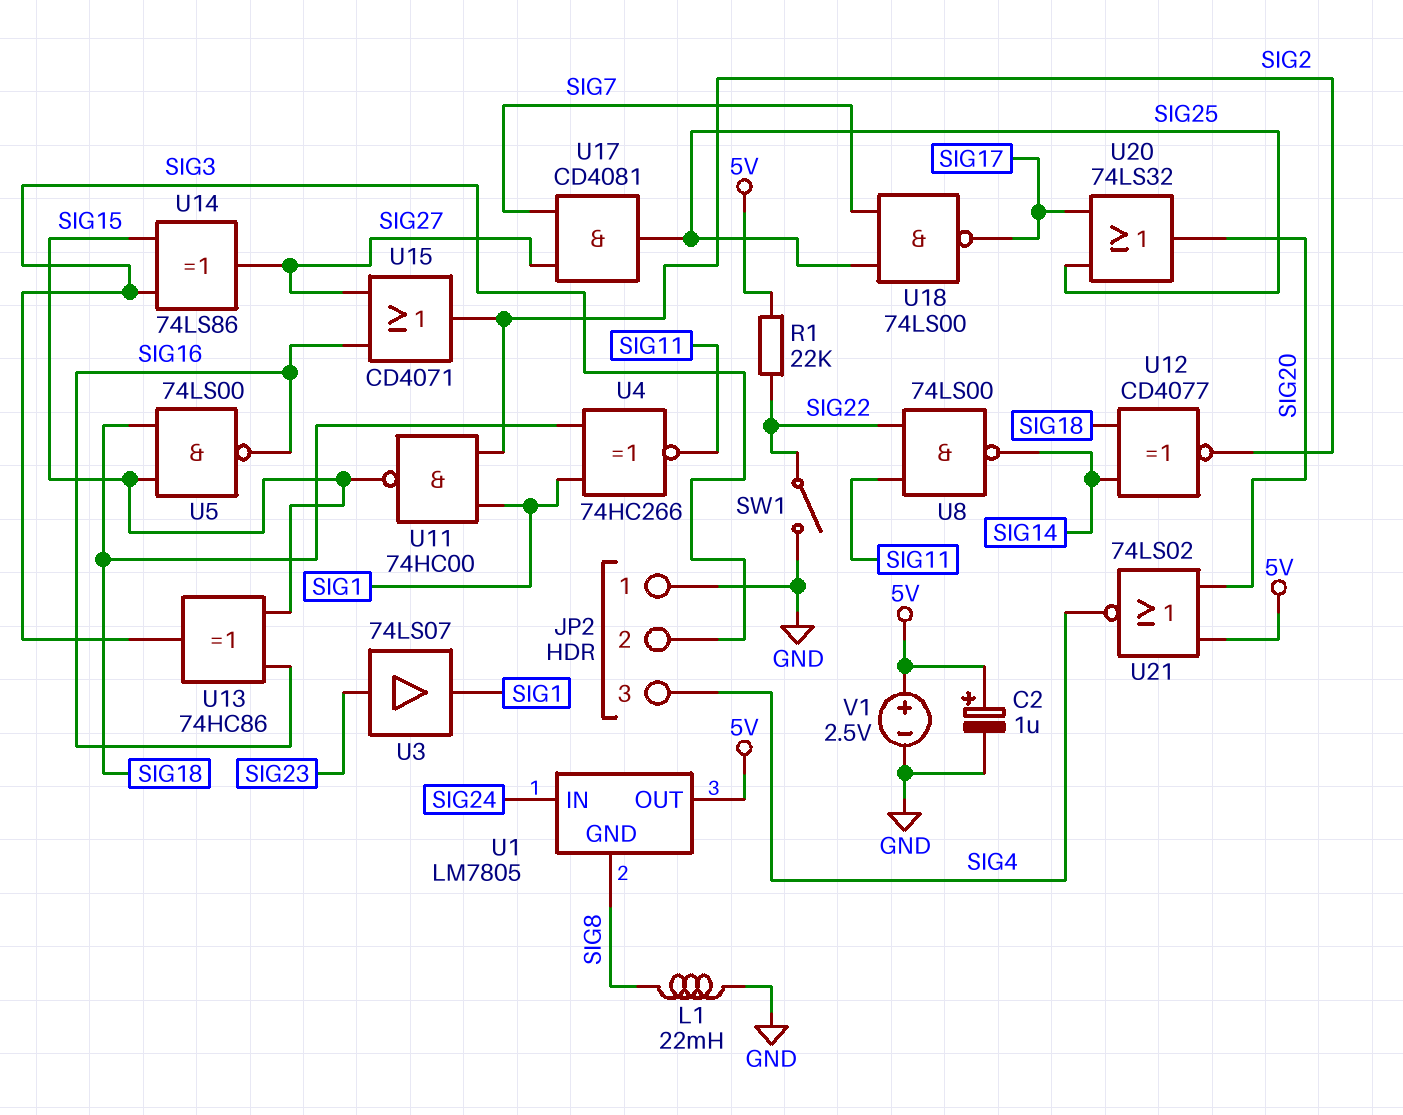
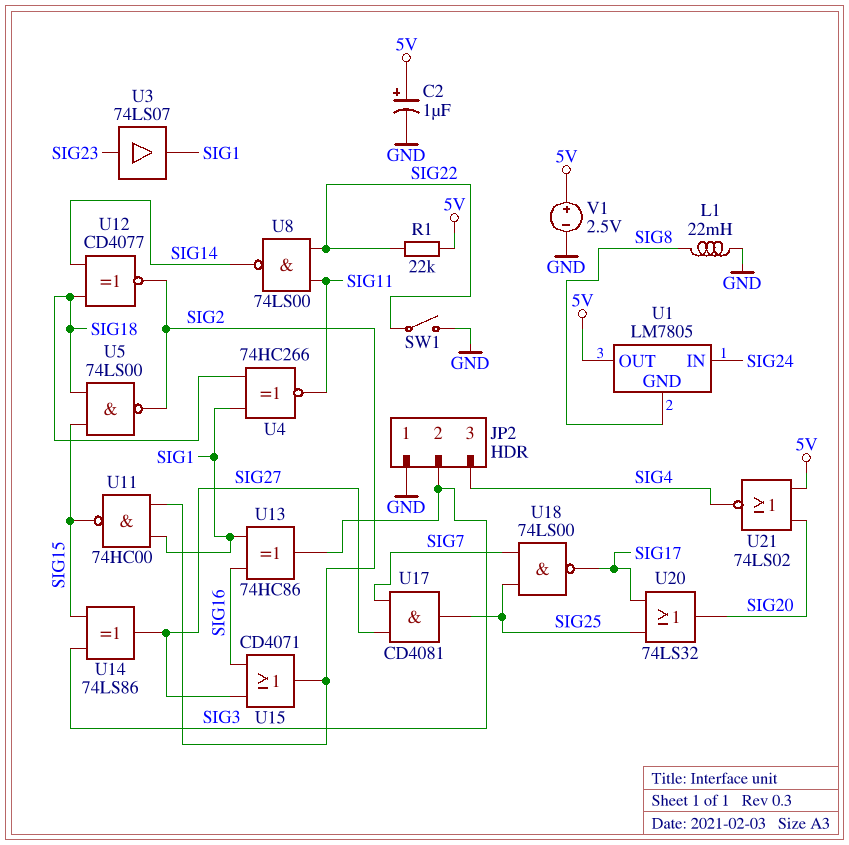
U5: NAND 74LS00 (in SIG15, in SIG18, out SIG16) -> NAND 74LS00 (in SIG15, in SIG18, out SIG2)
U13: XOR 74HC86 (in SIG15, in SIG16, out SIG3) -> XOR 74HC86 (in SIG1, in SIG16, out SIG3)

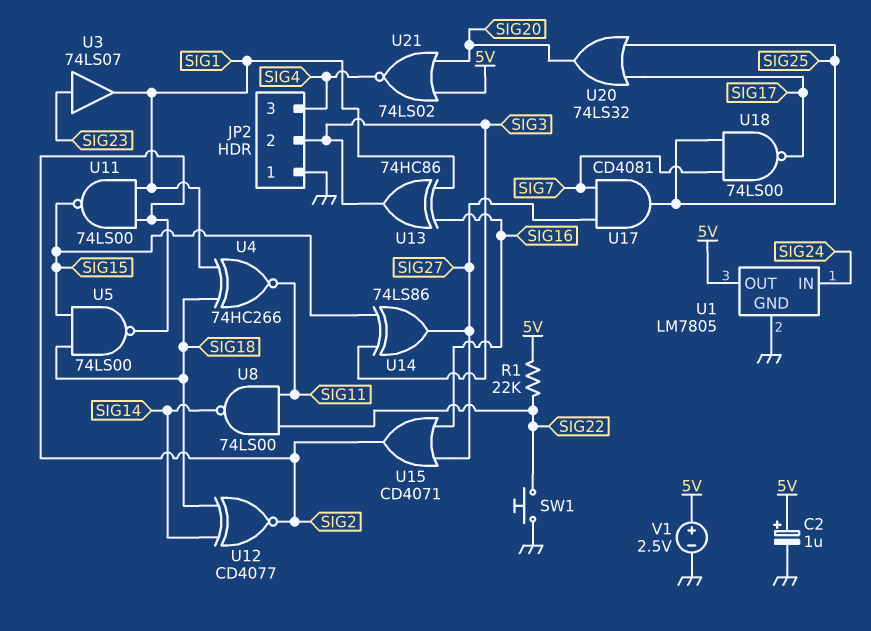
L1: 22mH (GND, SIG8) -> none
SW1: switch (GND, SIG22) -> button (GND, SIG22)
U1 pin GND: SIG8 -> GND
U11: NAND 74HC00 (in SIG1, in SIG2, out SIG15) -> NAND 74LS00 (in SIG1, in SIG2, out SIG15)

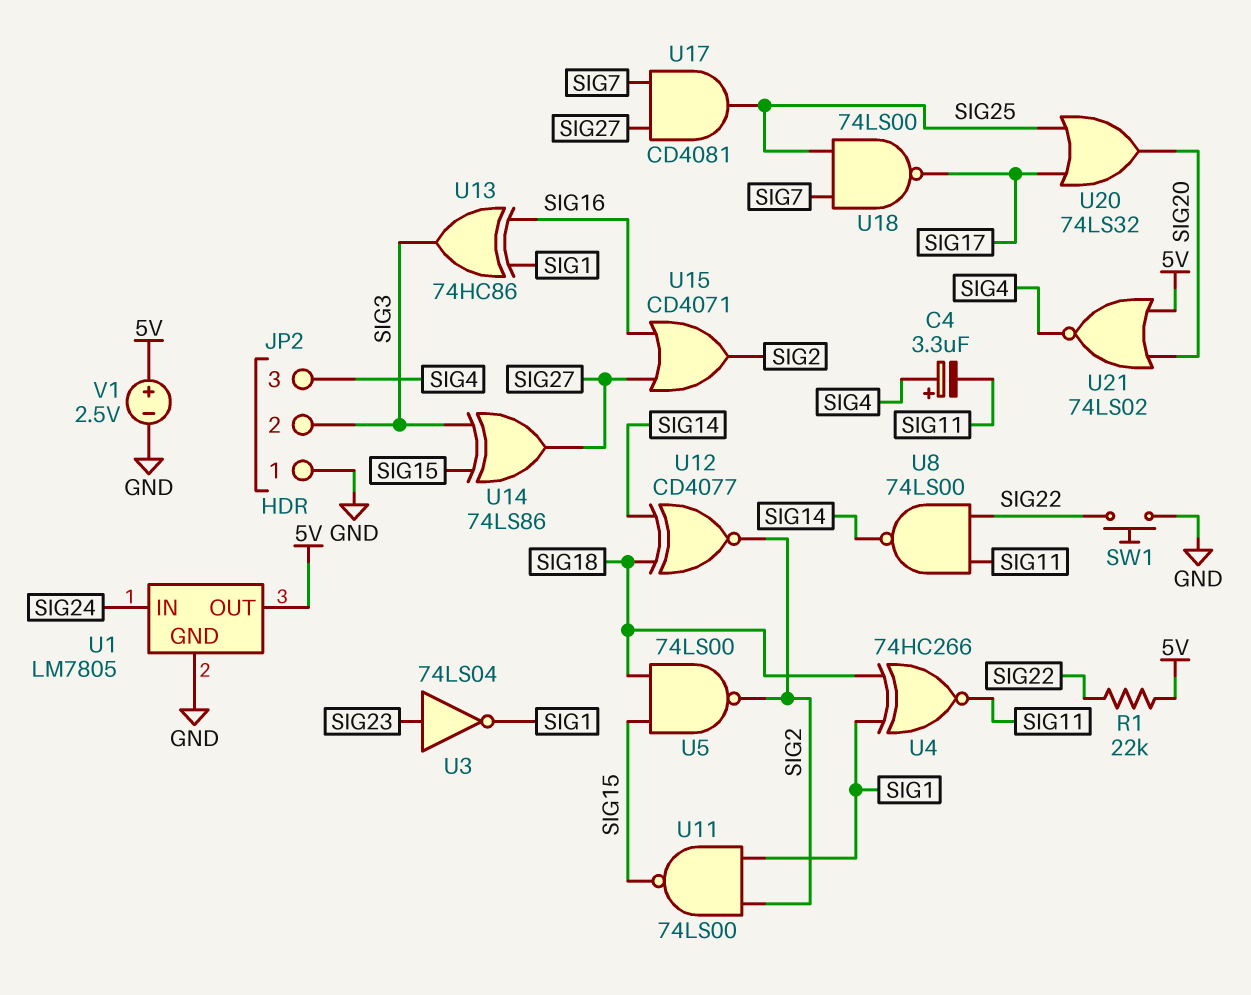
C2: 1uF (plus 5V, minus GND) -> none
C4: none -> 3.3uF (plus SIG4, minus SIG11)
U3: buffer 74LS07 (in SIG23, out SIG1) -> NOT 74LS04 (in SIG23, out SIG1)

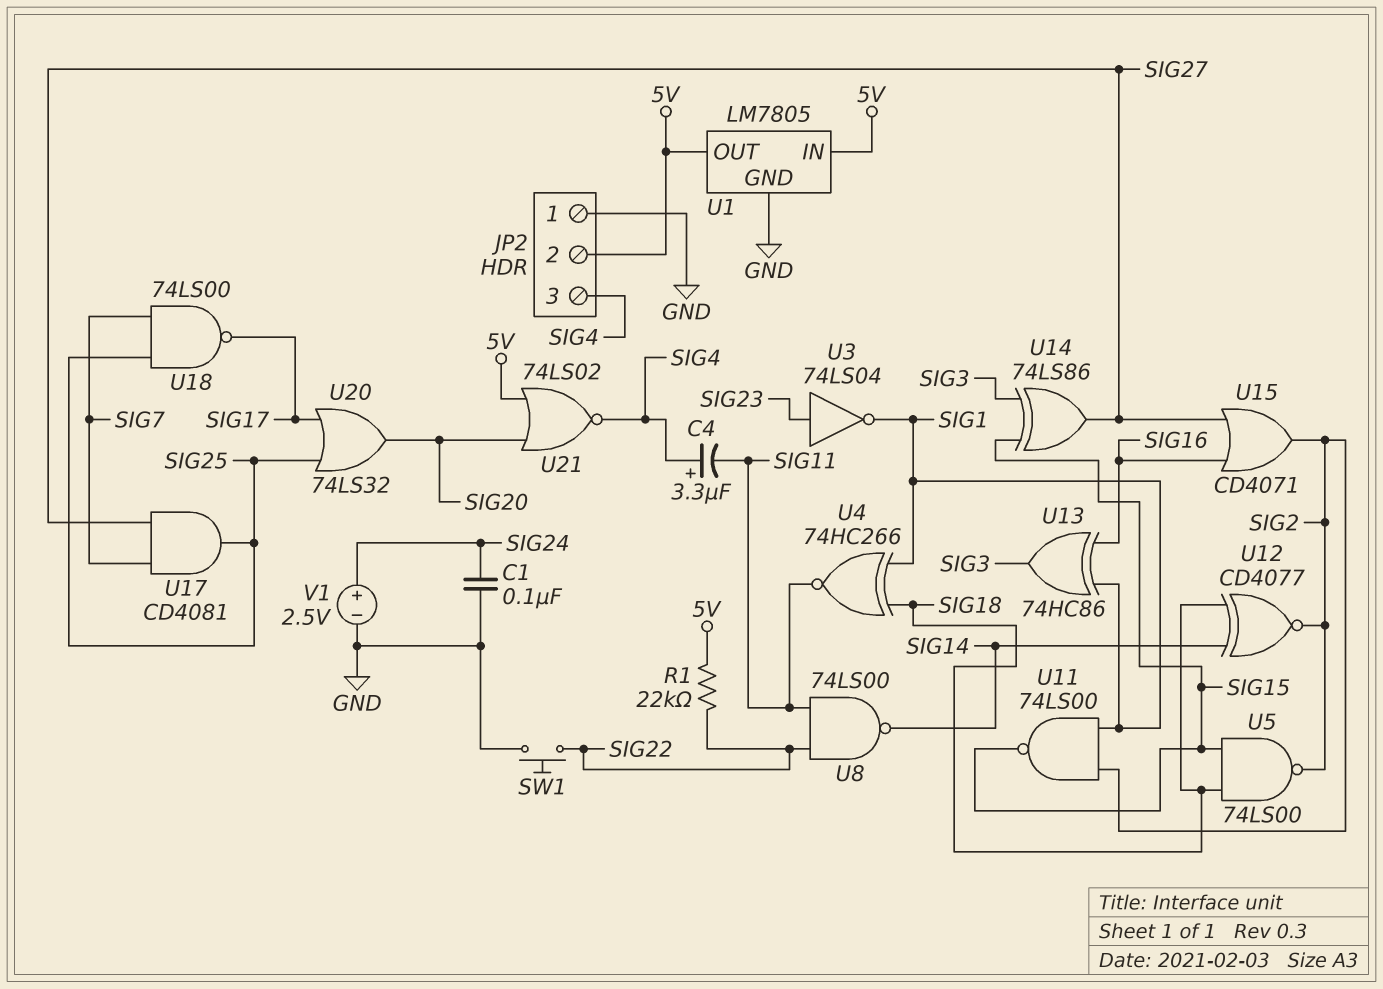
C1: none -> 100nF (GND, SIG24)
JP2 pin 2: SIG3 -> 5V
U1 pin IN: SIG24 -> 5V
V1: 2.5V (plus 5V, minus GND) -> 2.5V (plus SIG24, minus GND)

